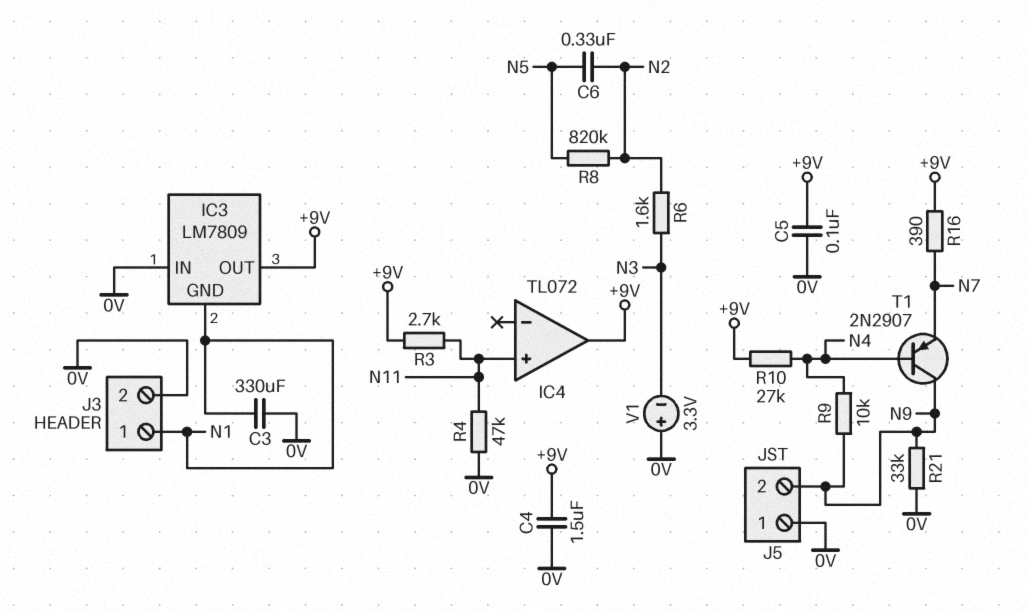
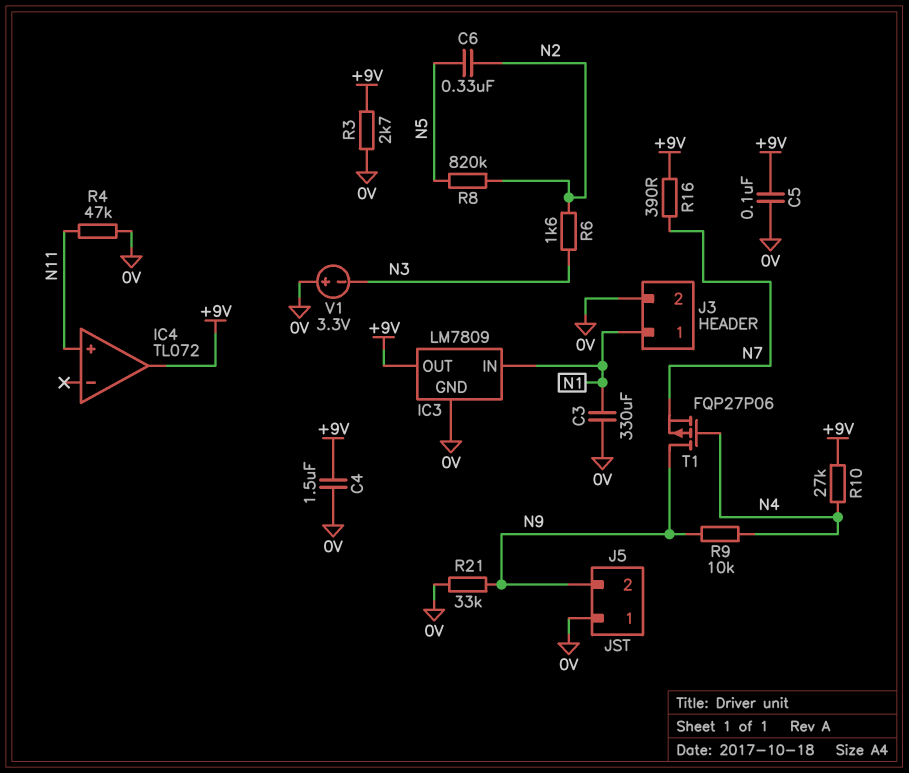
IC3 pin GND: N1 -> 0V
IC3 pin IN: 0V -> N1
R3: 2.7k (+9V, N11) -> 2.7k (+9V, 0V)
T1: PNP 2N2907 (B N4, C N9, E N7) -> PMOS FQP27P06 (G N4, D N9, S N7)

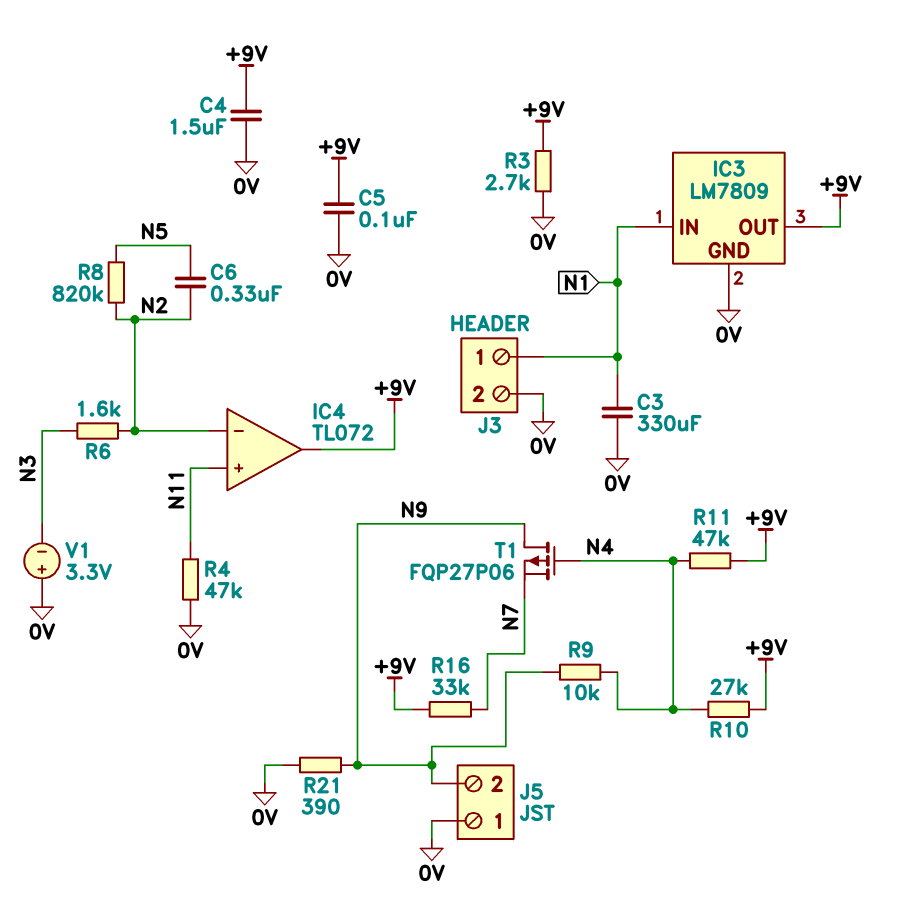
IC4 pin in-: none -> N2
R11: none -> 47k (+9V, N4)
R16: 390 (+9V, N7) -> 33k (+9V, N7)
R21: 33k (0V, N9) -> 390 (0V, N9)

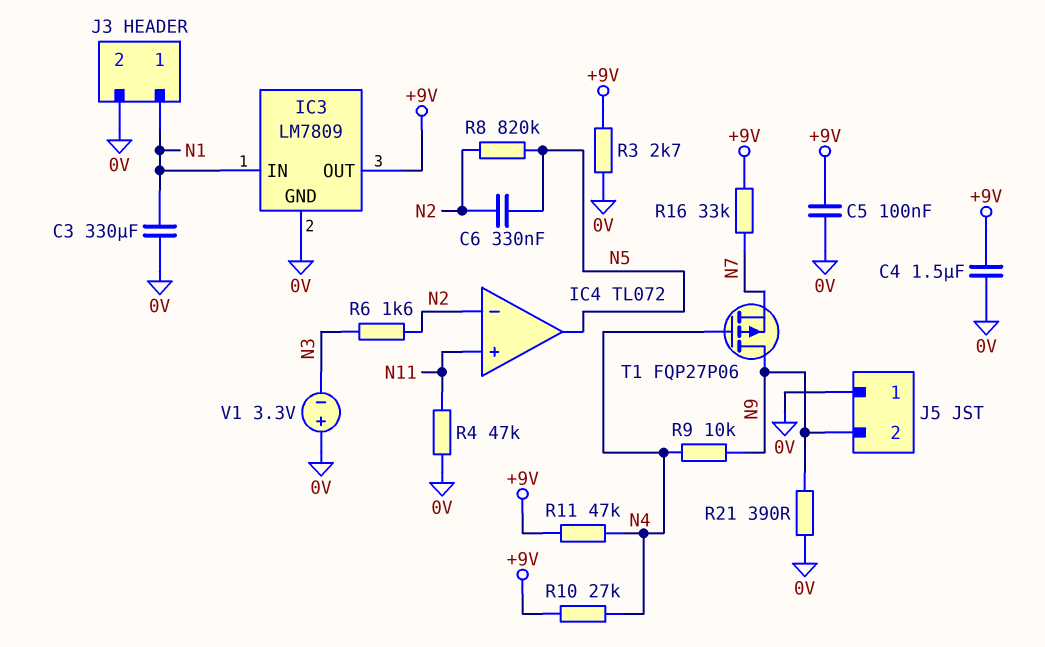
IC4 pin out: +9V -> N5

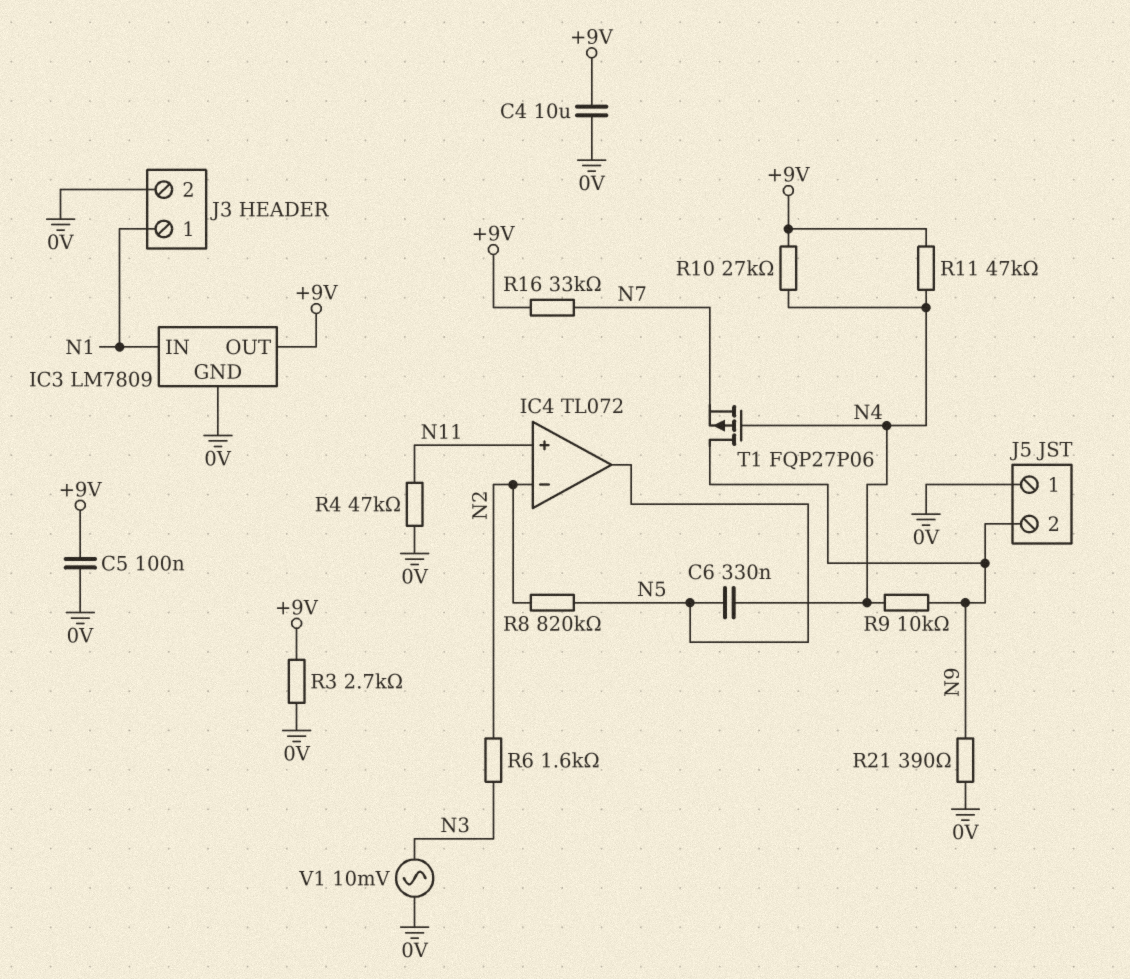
C3: 330uF (0V, N1) -> none
C4: 1.5uF (+9V, 0V) -> 10uF (+9V, 0V)
C6: 330nF (N2, N5) -> 330nF (N4, N5)
V1: 3.3V (plus 0V, minus N3) -> AC 10mV (0V, N3)

